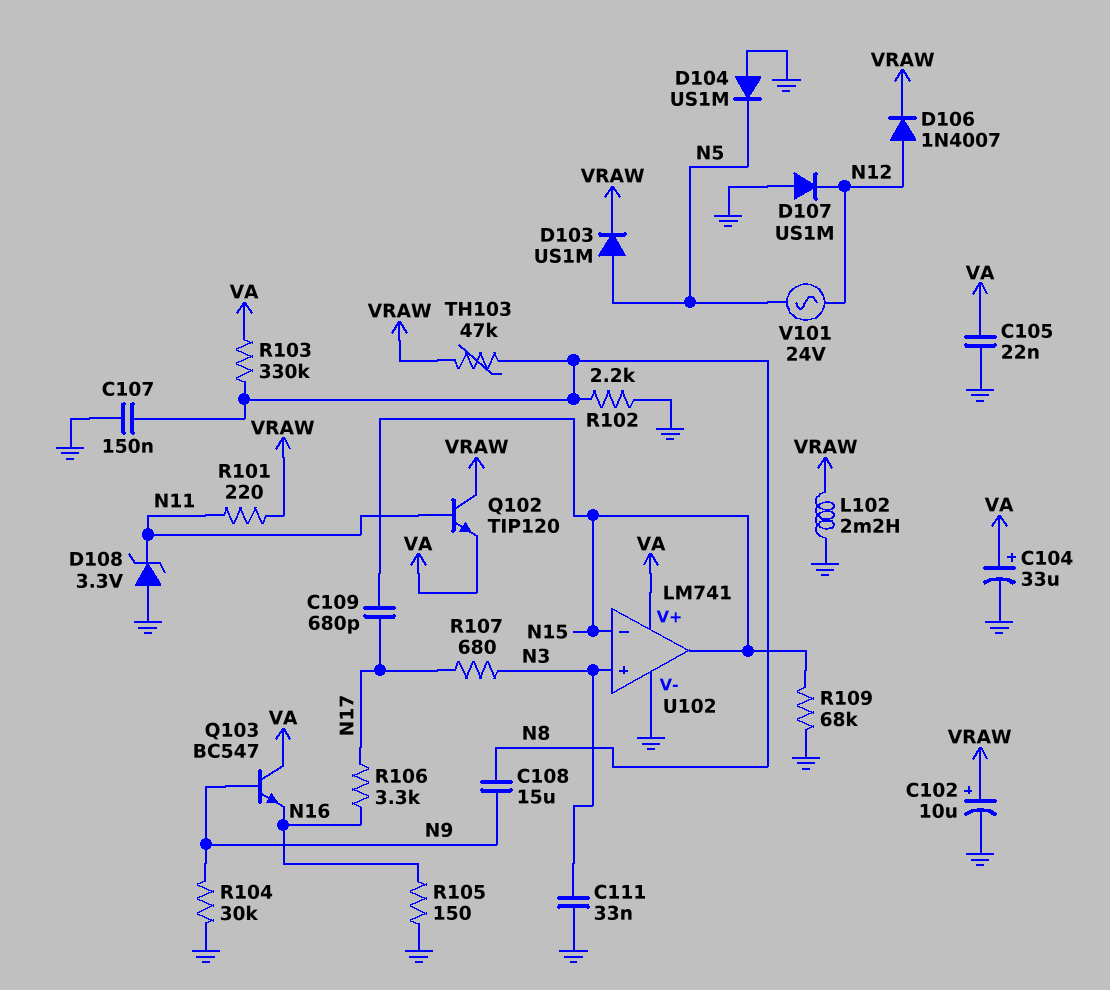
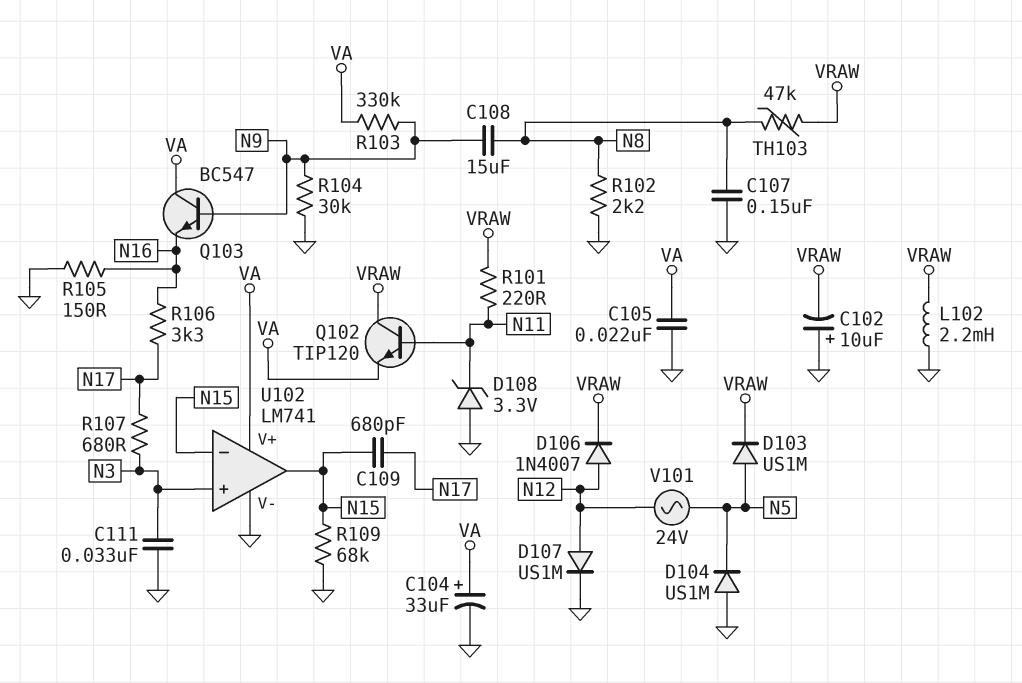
C102: 10uF (plus VRAW, minus GND) -> 10uF (plus GND, minus VRAW)
D107: diode US1M (A GND, K N12) -> diode US1M (A N12, K GND)
R103: 330k (N8, VA) -> 330k (N9, VA)

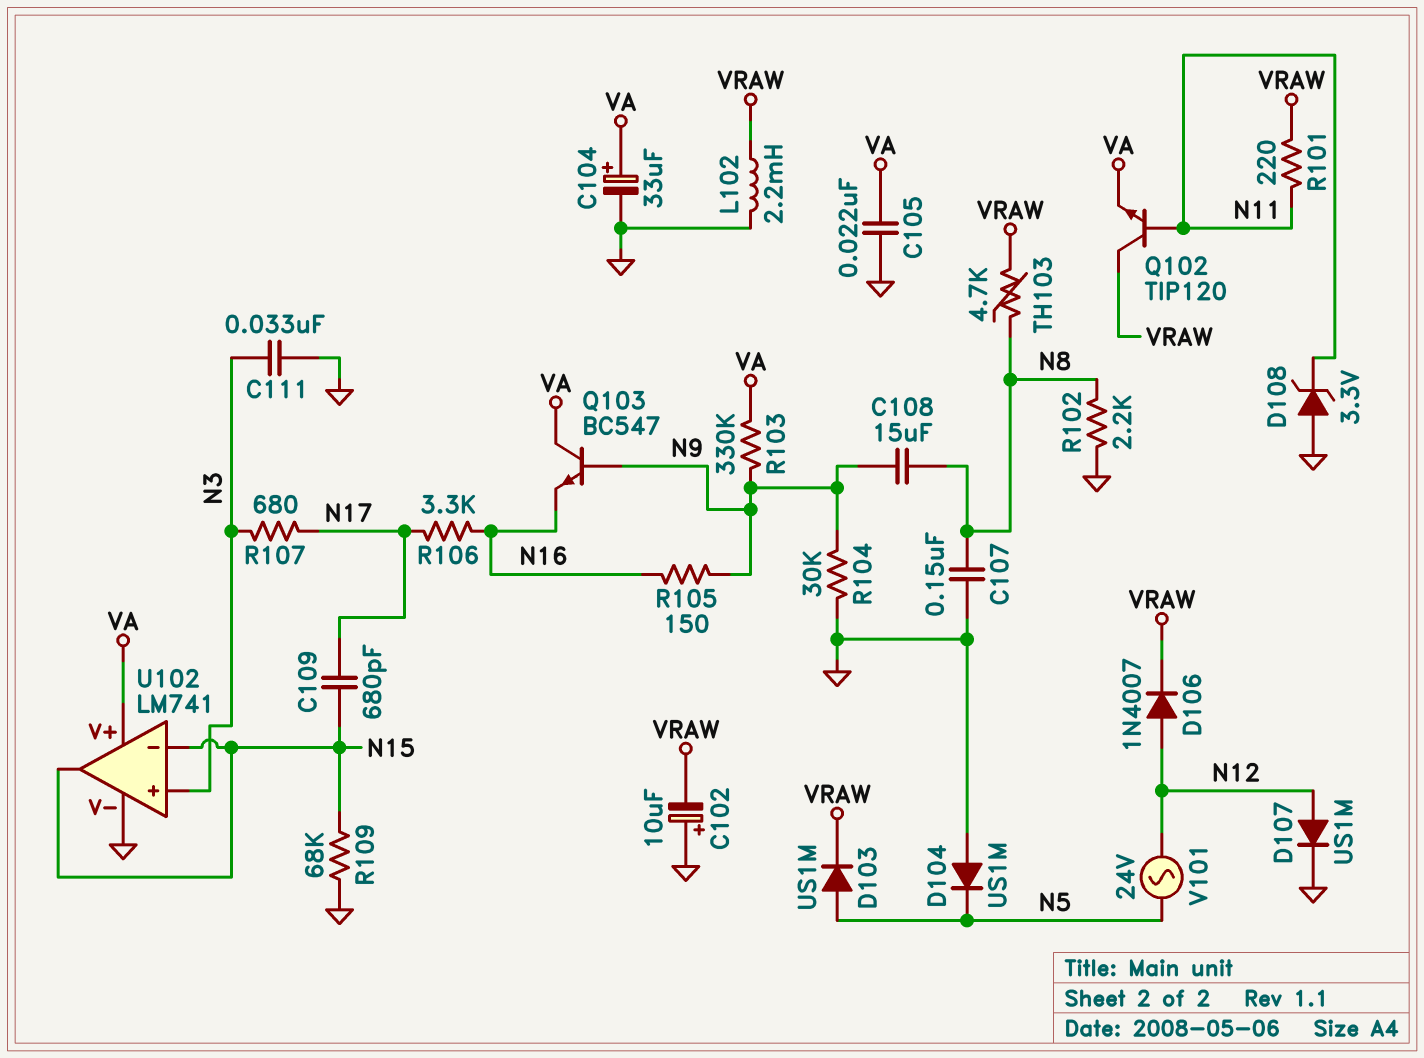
R105: 150 (GND, N16) -> 150 (N9, N16)
TH103: 47k (N8, VRAW) -> 4.7k (N8, VRAW)

